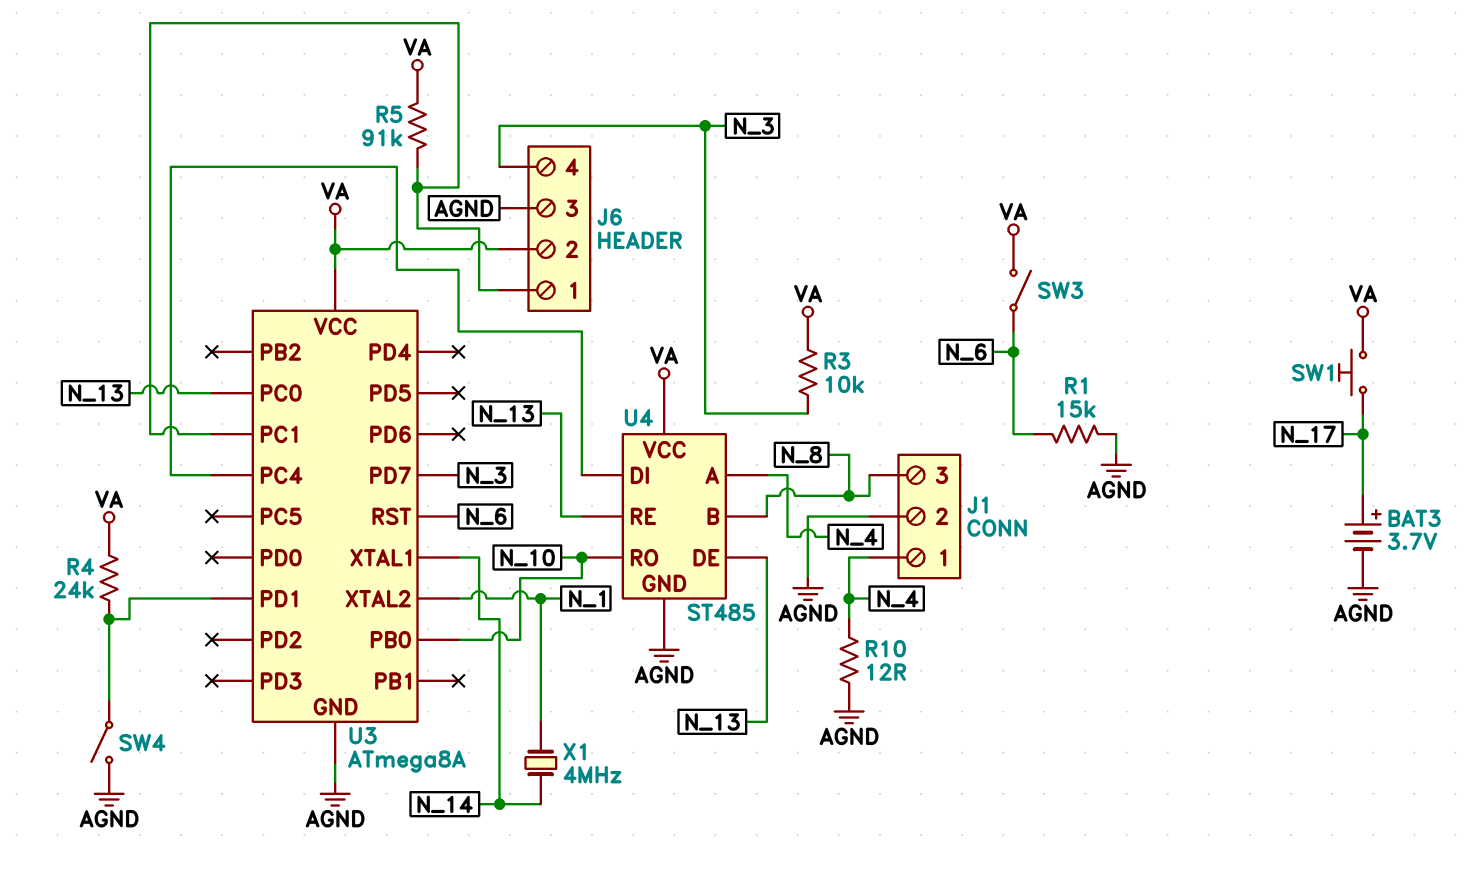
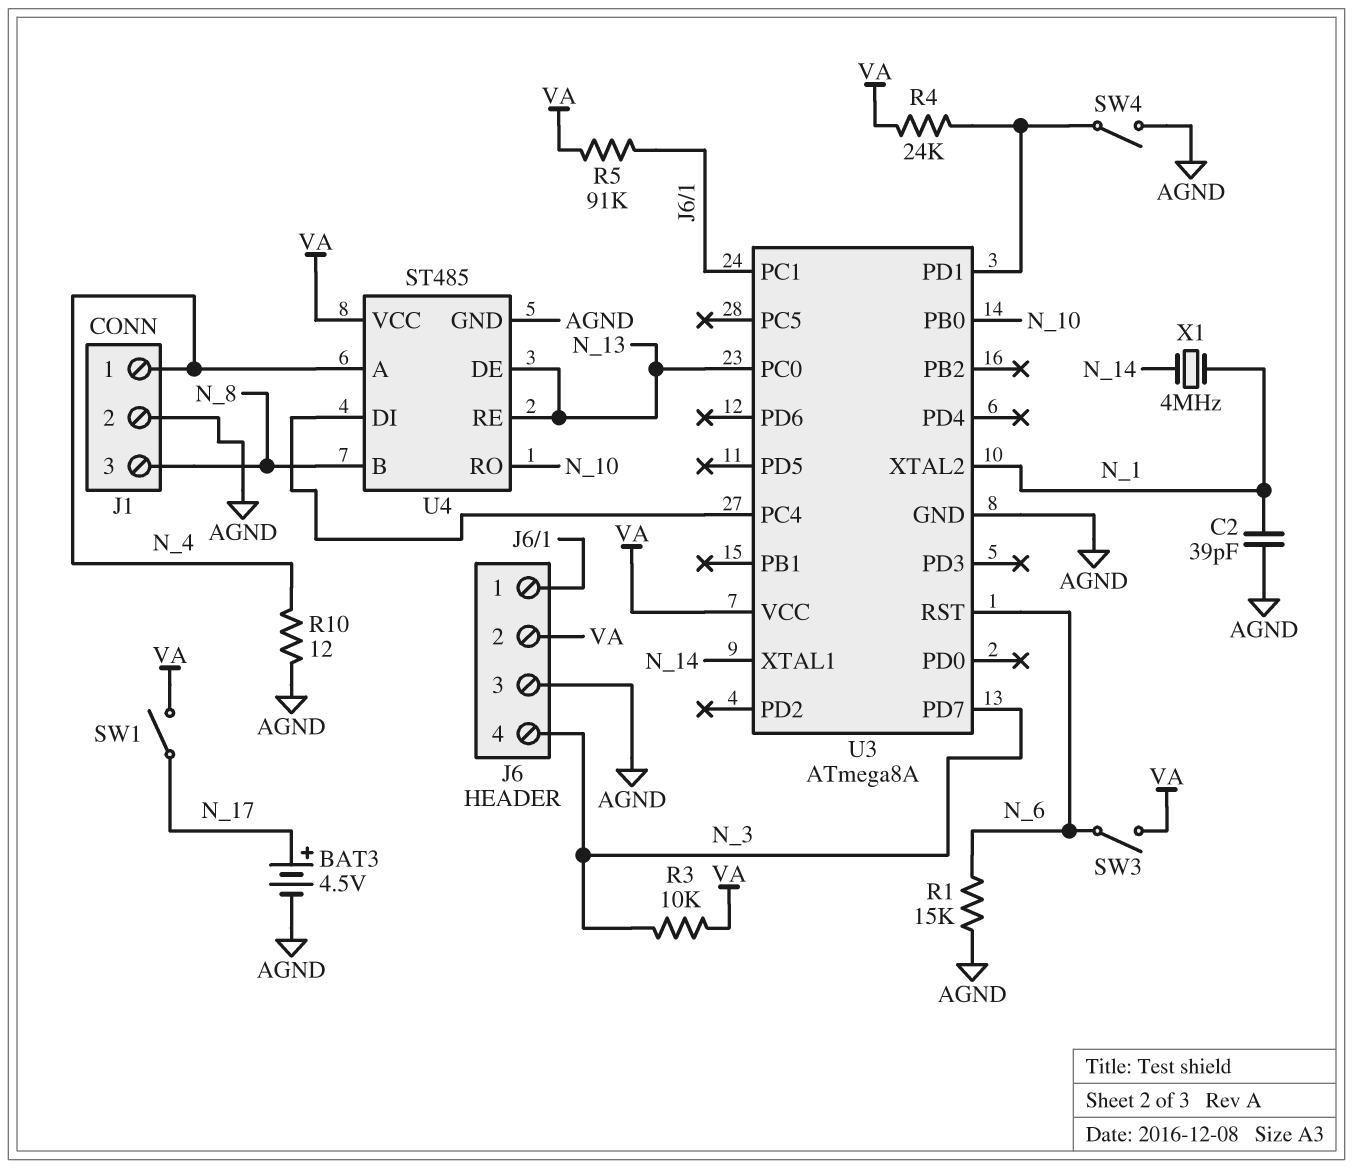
BAT3: 3.7V (plus N_17, minus AGND) -> 4.5V (plus N_17, minus AGND)
C2: none -> 39pF (AGND, N_1)
SW1: button (N_17, VA) -> switch (N_17, VA)

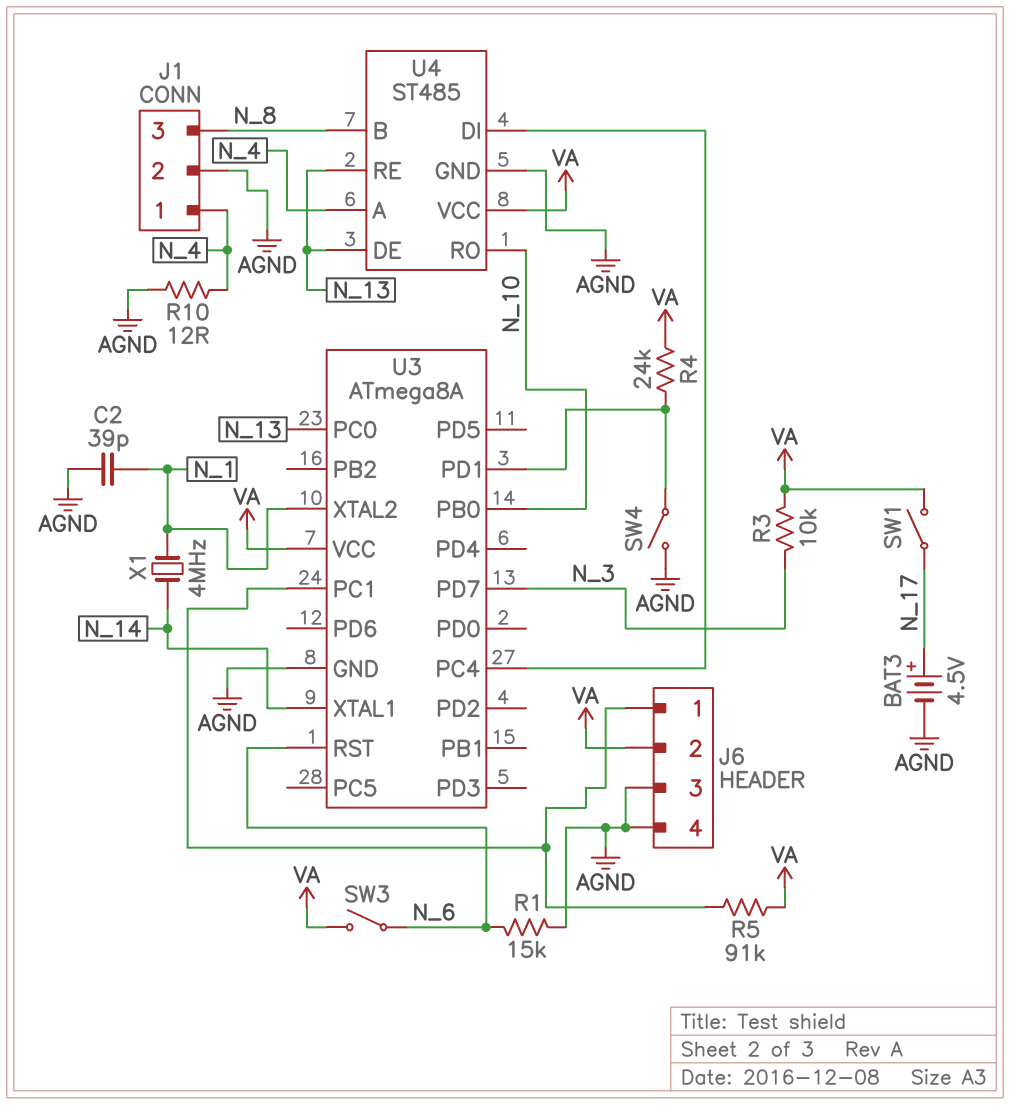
J6 pin 4: N_3 -> AGND

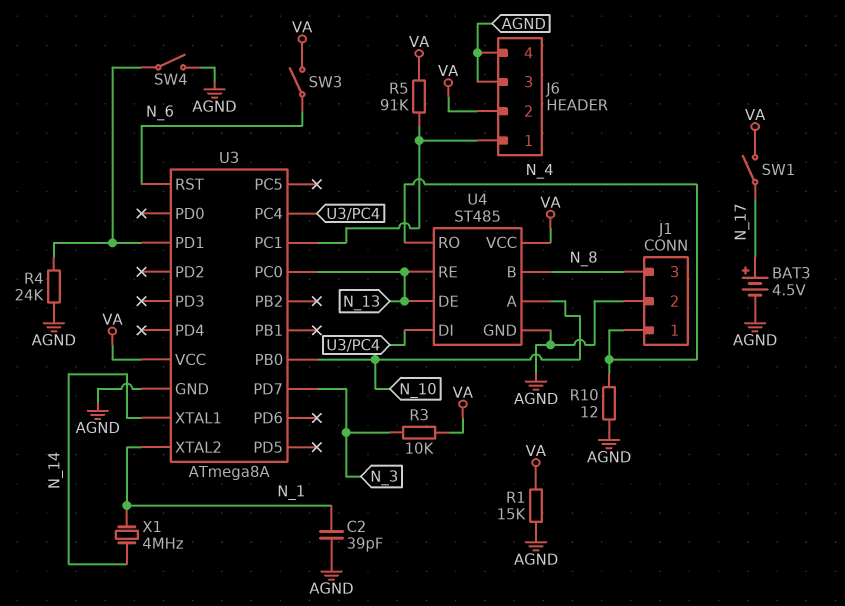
R1: 15k (AGND, N_6) -> 15k (AGND, VA)
R4: 24k (U3/PD1, VA) -> 24k (AGND, U3/PD1)
U4 pin A: N_4 -> N_10
U4 pin RO: N_10 -> N_4

